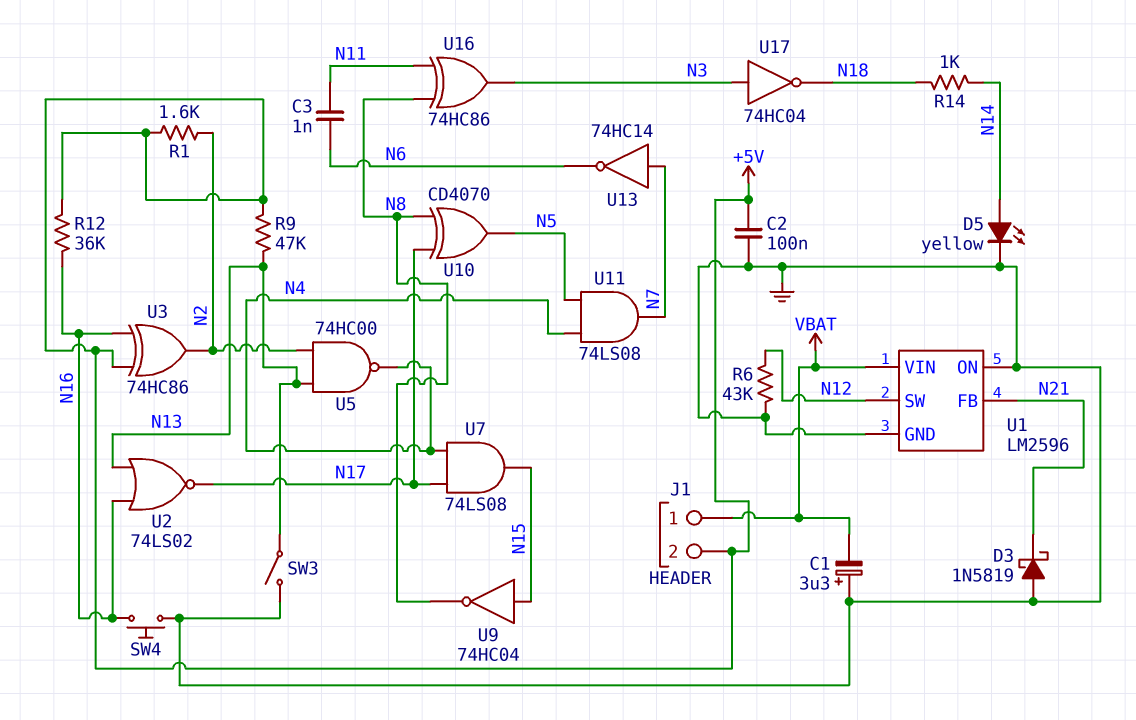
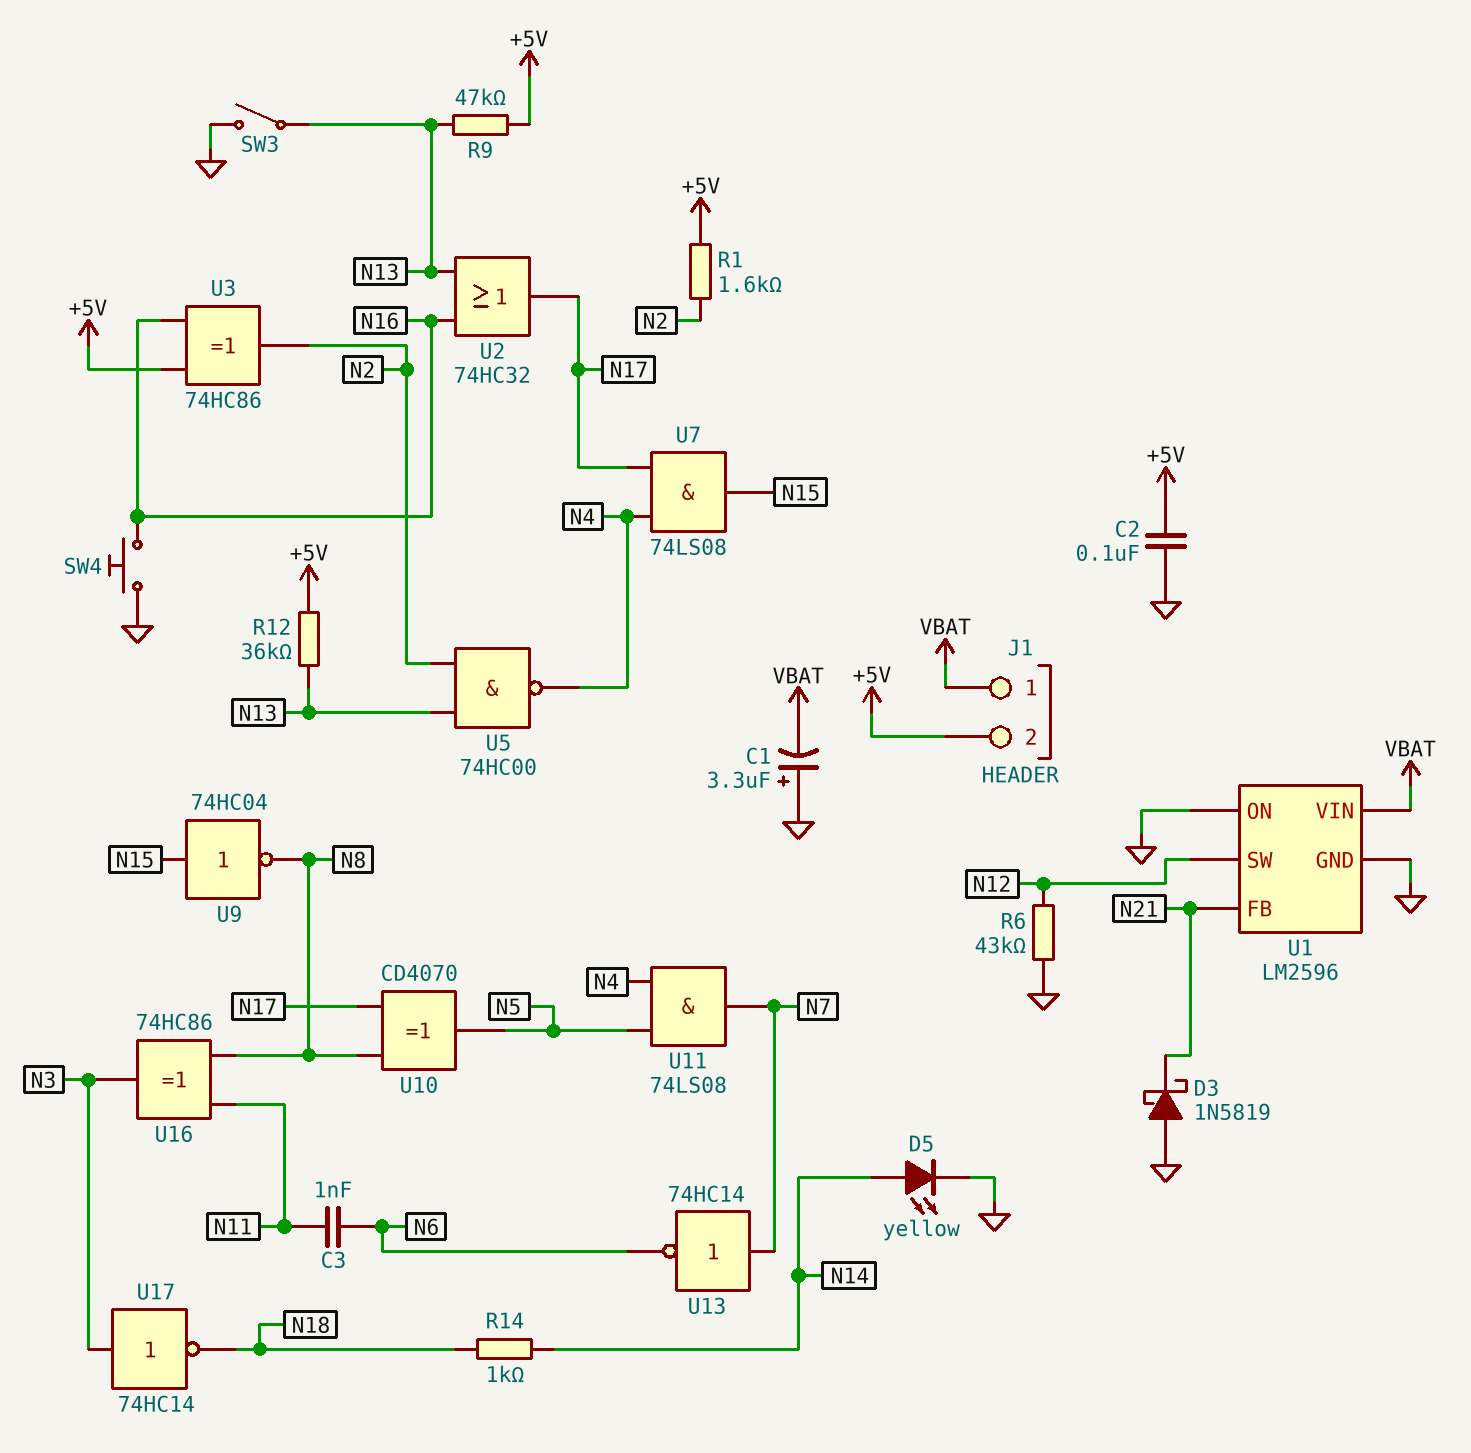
R12: 36k (+5V, N16) -> 36k (+5V, N13)
U2: NOR 74LS02 (in N13, in N16, out N17) -> OR 74HC32 (in N13, in N16, out N17)
U17: NOT 74HC04 (in N3, out N18) -> NOT 74HC14 (in N3, out N18)

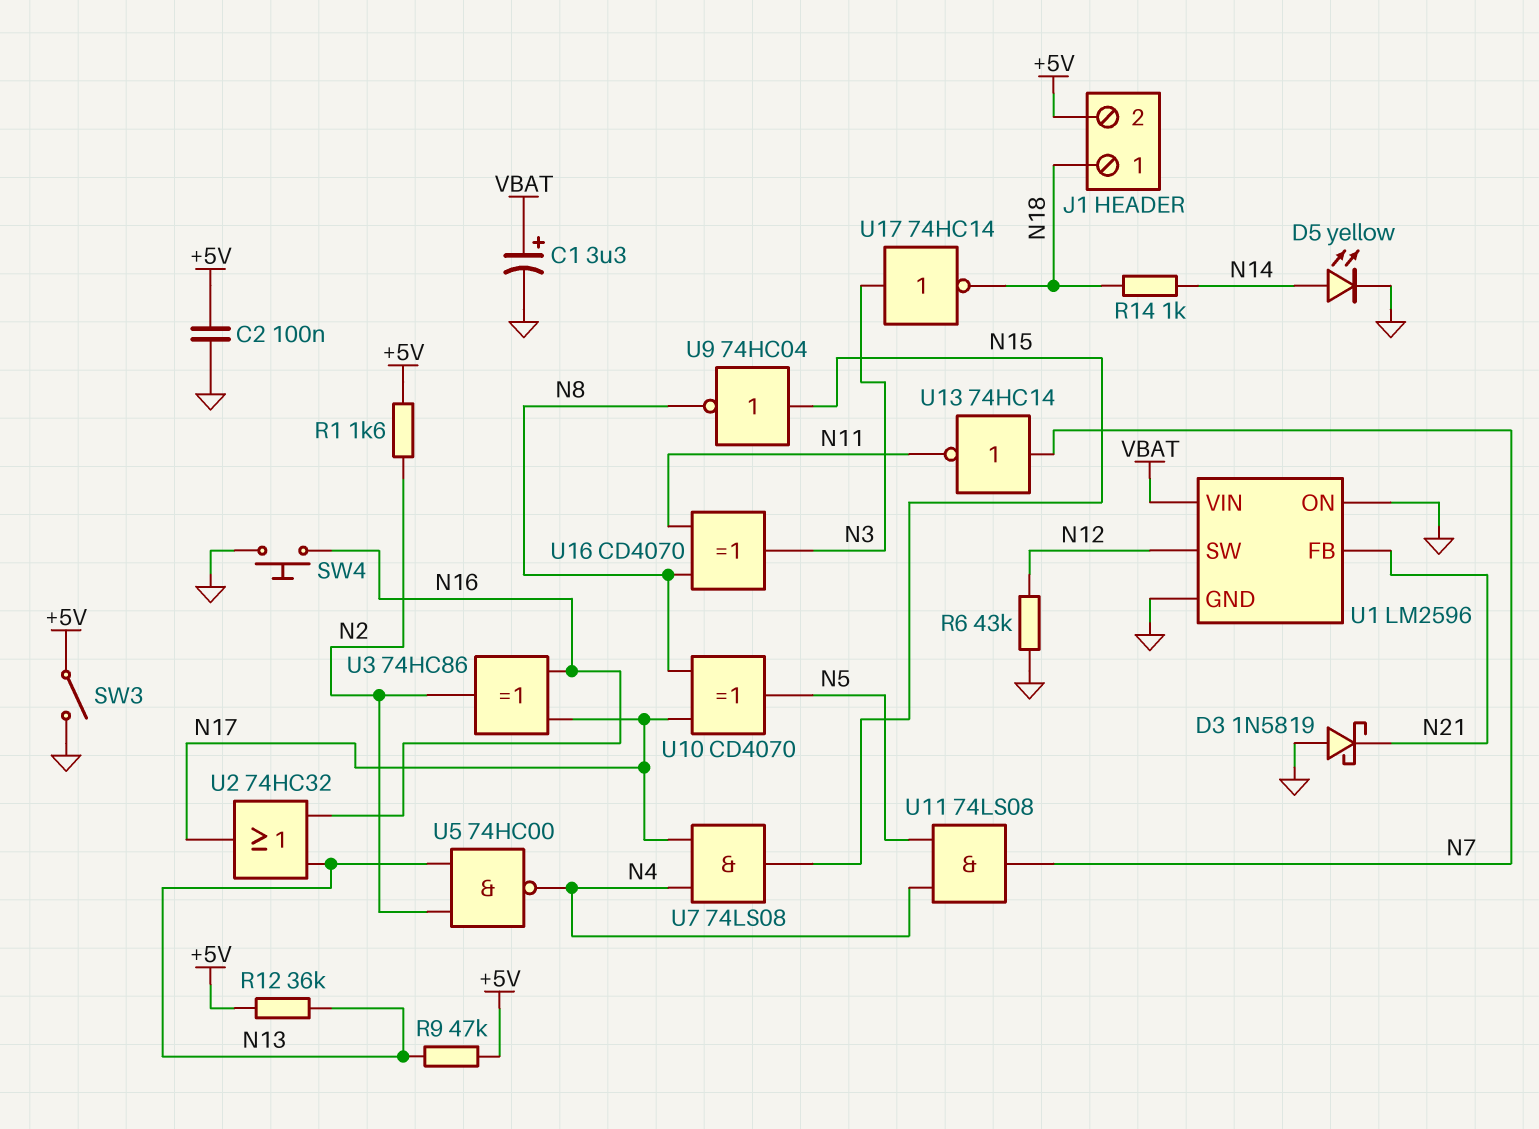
C1: 3.3uF (plus GND, minus VBAT) -> 3.3uF (plus VBAT, minus GND)
C3: 1nF (N6, N11) -> none
J1 pin 1: VBAT -> N18
SW3: switch (GND, N13) -> switch (+5V, GND)
U3: XOR 74HC86 (in +5V, in N16, out N2) -> XOR 74HC86 (in N16, in N17, out N2)
U13: NOT 74HC14 (in N7, out N6) -> NOT 74HC14 (in N7, out N11)
U16: XOR 74HC86 (in N8, in N11, out N3) -> XOR CD4070 (in N8, in N11, out N3)

